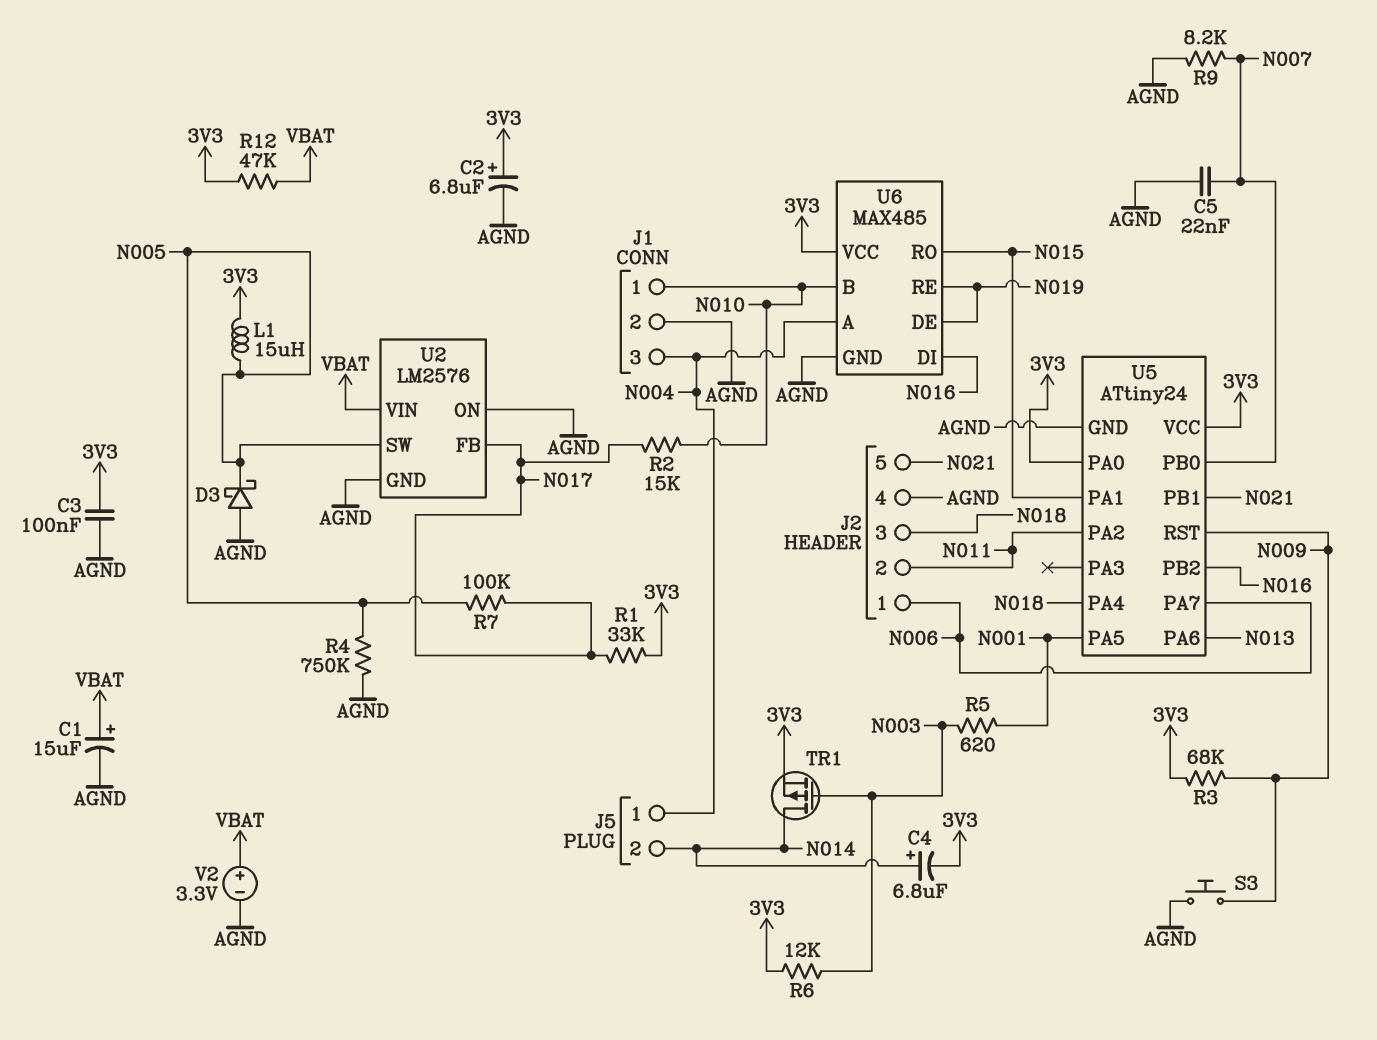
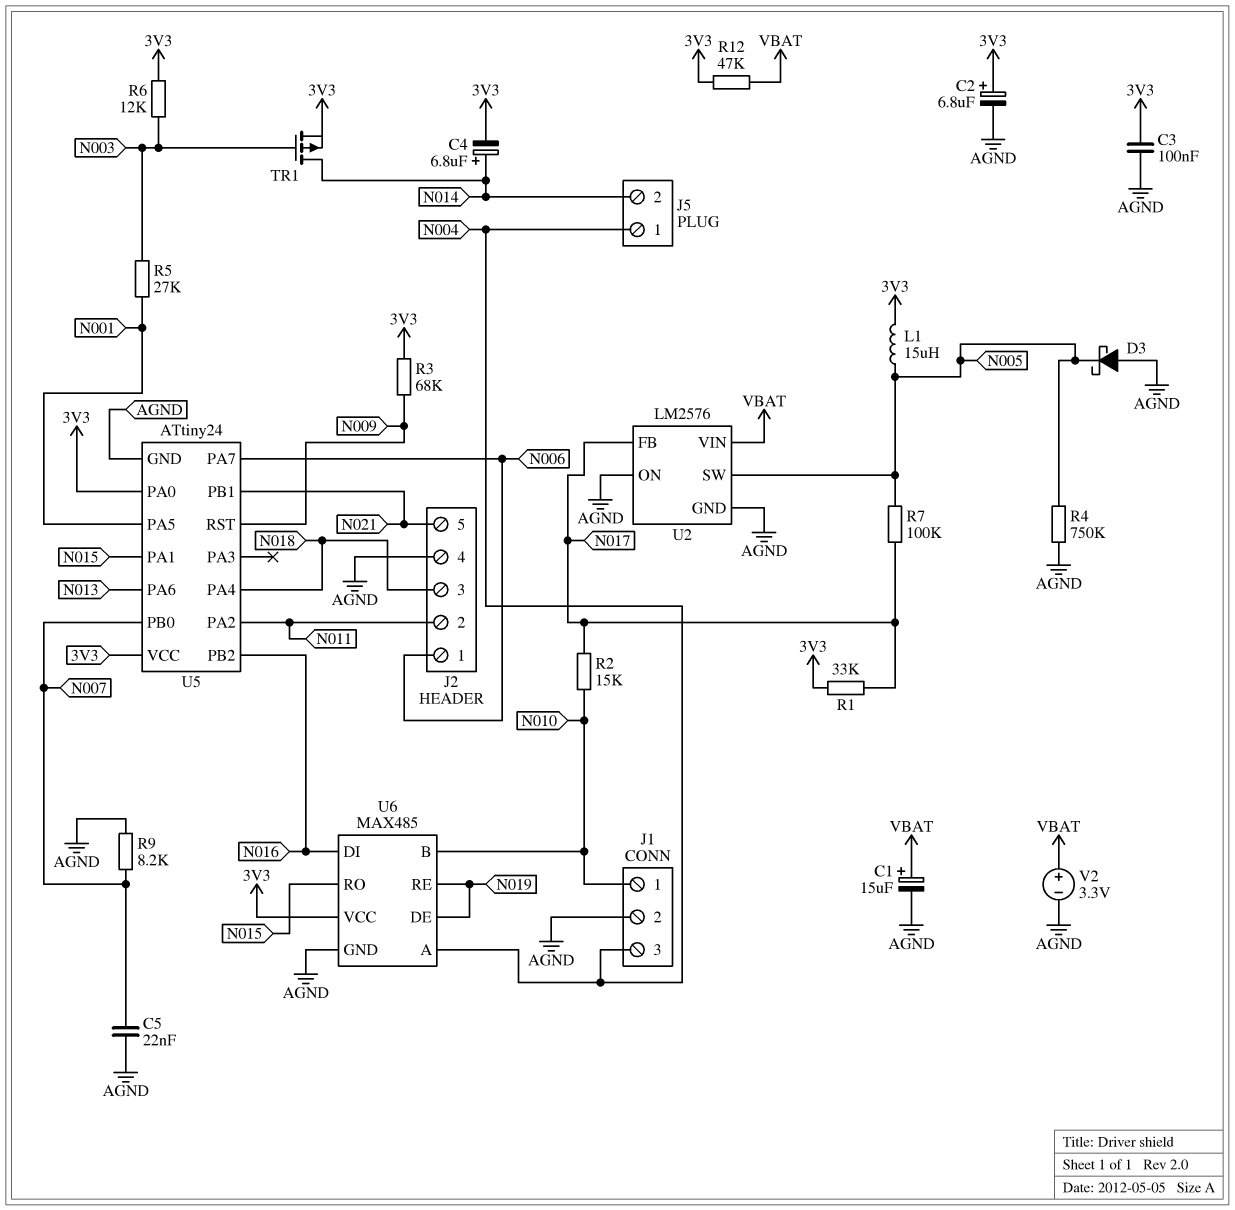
R5: 620 (N001, N003) -> 27k (N001, N003)
S3: button (AGND, N009) -> none

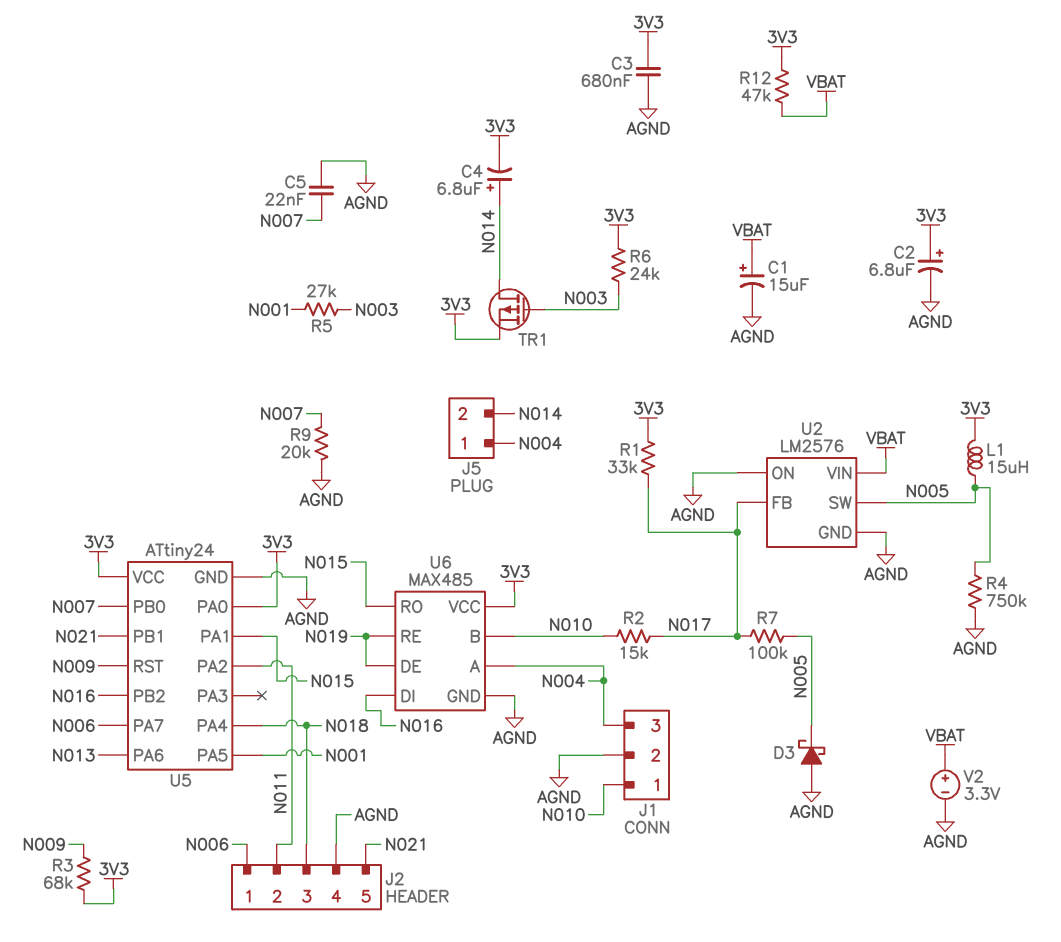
C3: 100nF (3V3, AGND) -> 680nF (3V3, AGND)
R6: 12k (3V3, N003) -> 24k (3V3, N003)
R9: 8.2k (AGND, N007) -> 20k (AGND, N007)

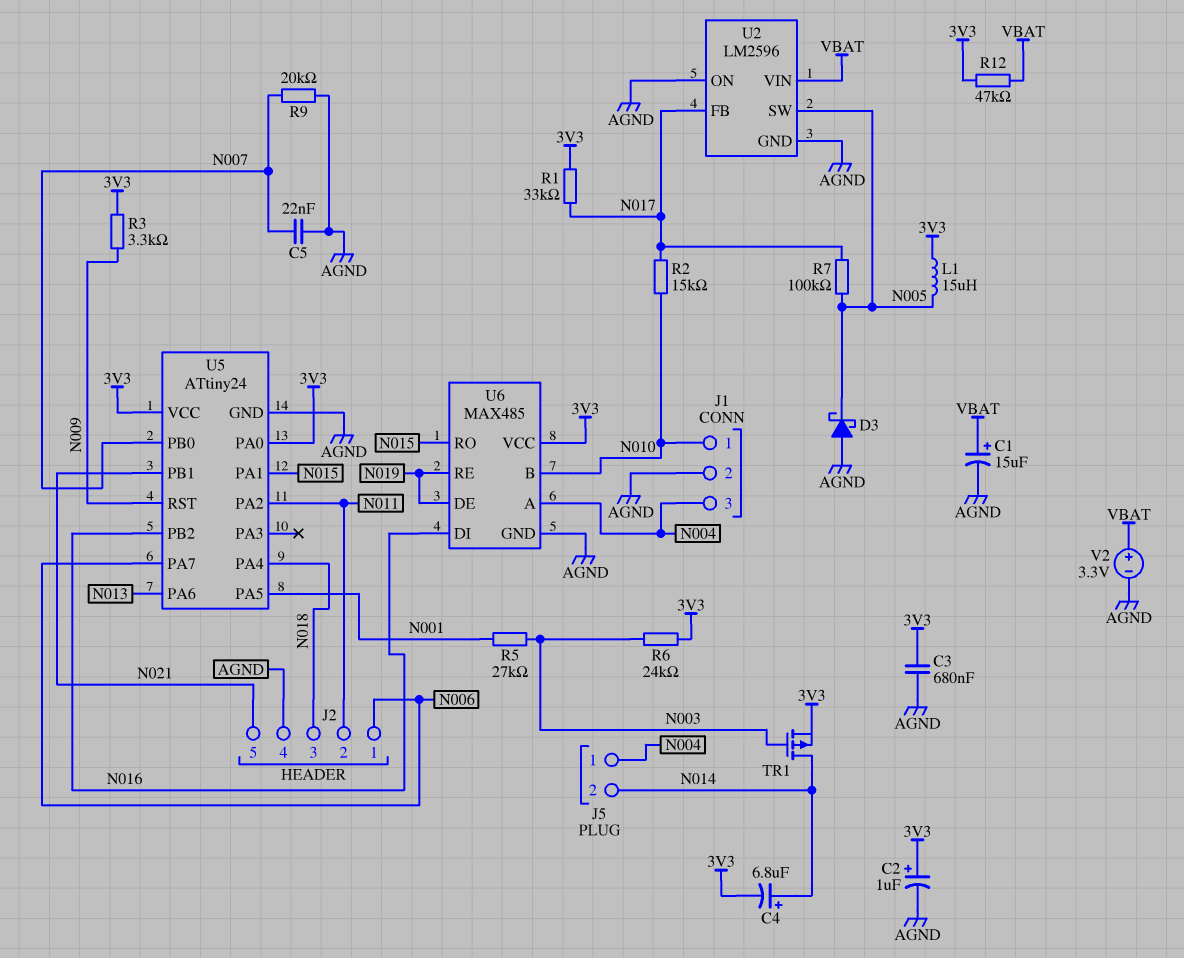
C2: 6.8uF (plus 3V3, minus AGND) -> 1uF (plus 3V3, minus AGND)
R3: 68k (3V3, N009) -> 3.3k (3V3, N009)
R4: 750k (AGND, N005) -> none
U2: LM2576 -> LM2596

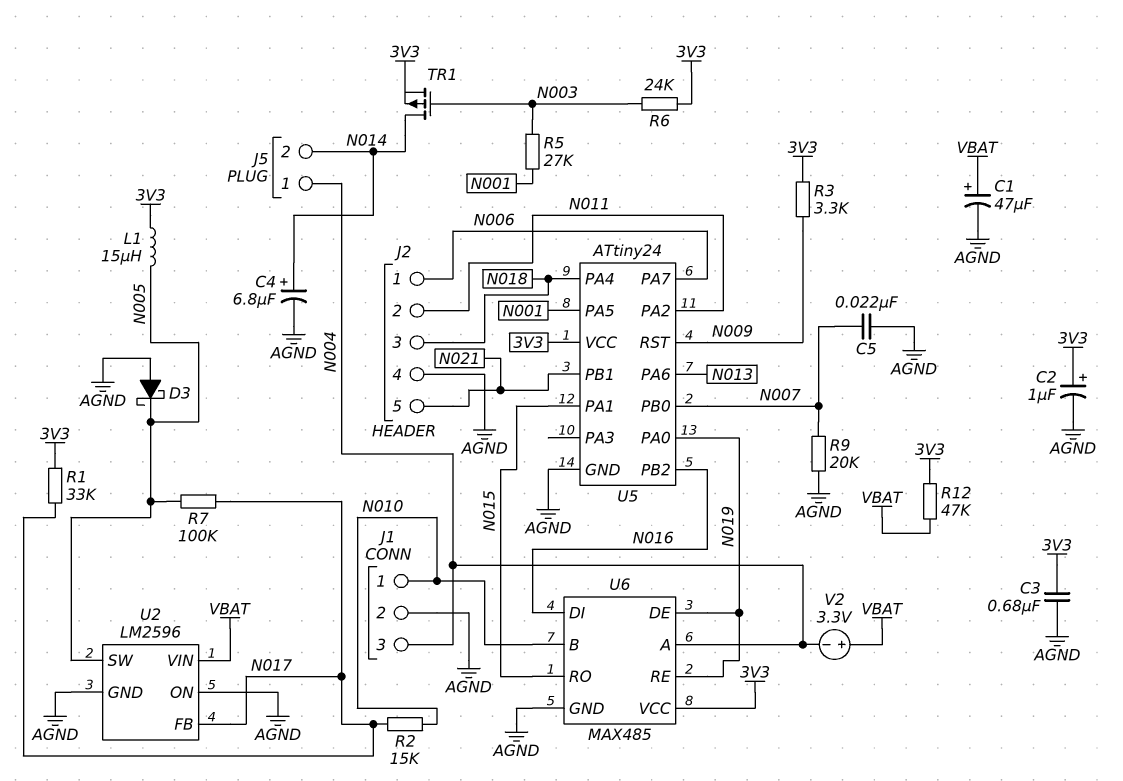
C1: 15uF (plus VBAT, minus AGND) -> 47uF (plus VBAT, minus AGND)
C4: 6.8uF (plus N014, minus 3V3) -> 6.8uF (plus N014, minus AGND)
U5 pin PA0: 3V3 -> N019
V2: 3.3V (plus VBAT, minus AGND) -> 3.3V (plus VBAT, minus N004)

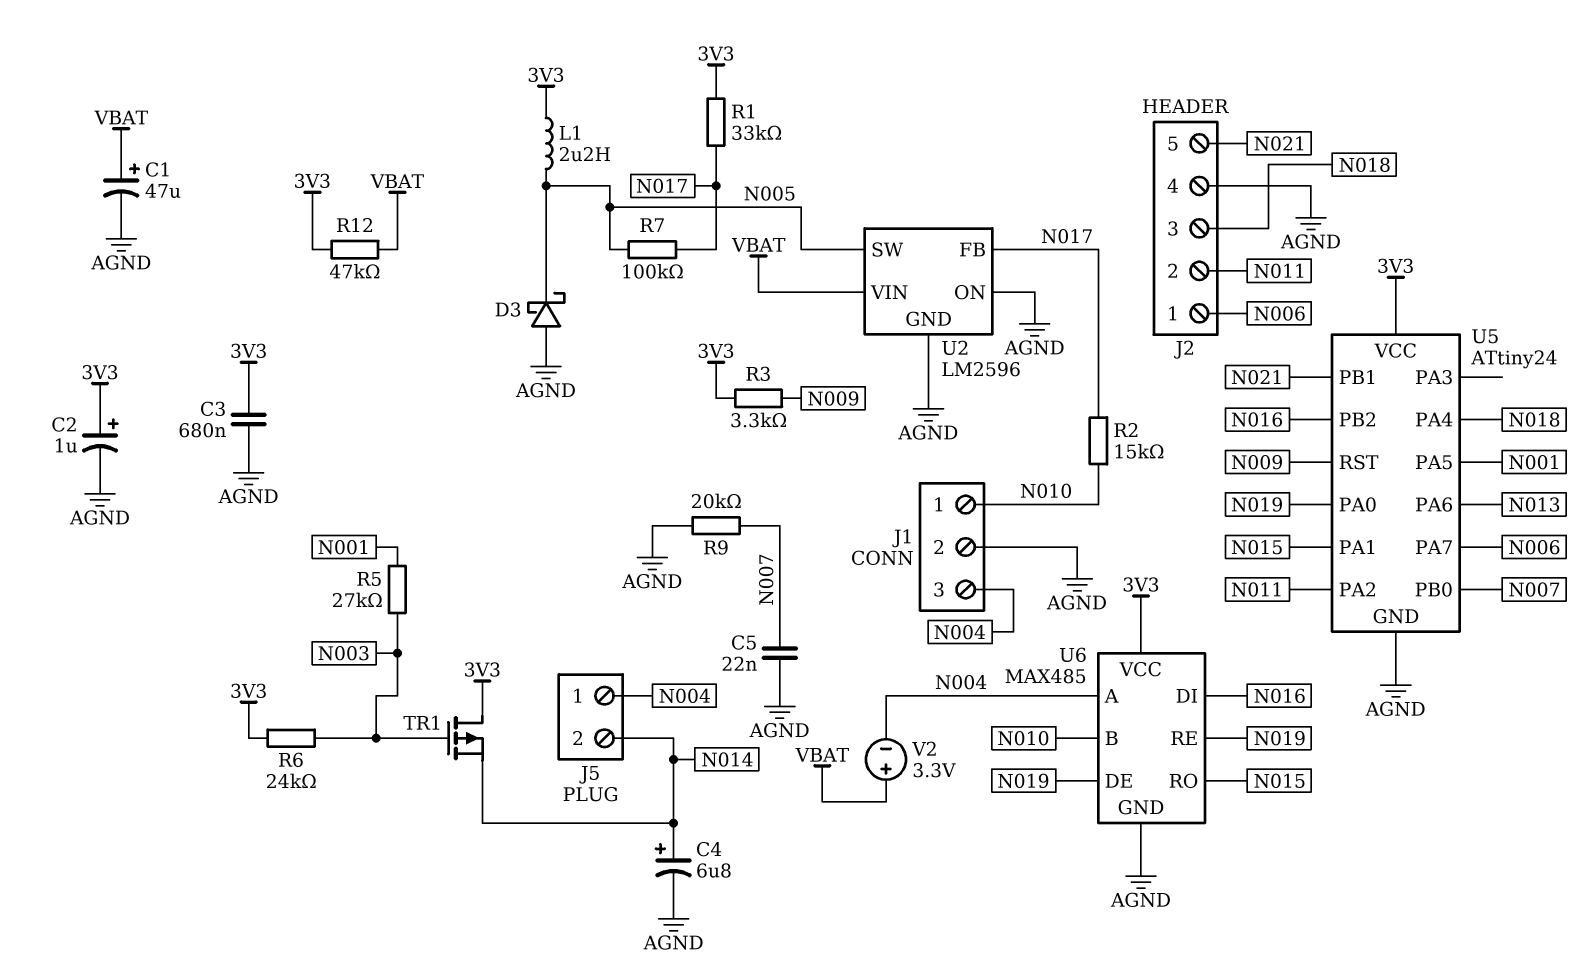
L1: 15uH (3V3, N005) -> 2.2uH (3V3, N005)
TR1: PMOS (G N003, D N014, S 3V3) -> PMOS (G N003, D 3V3, S N014)

